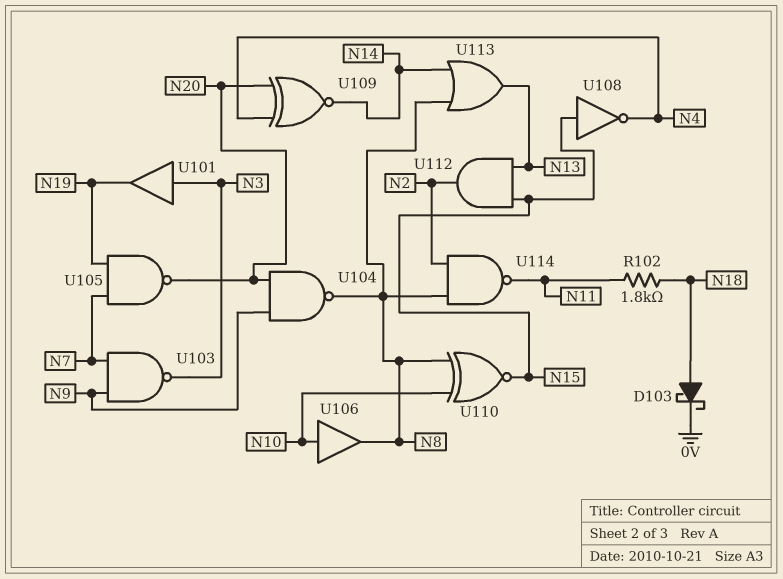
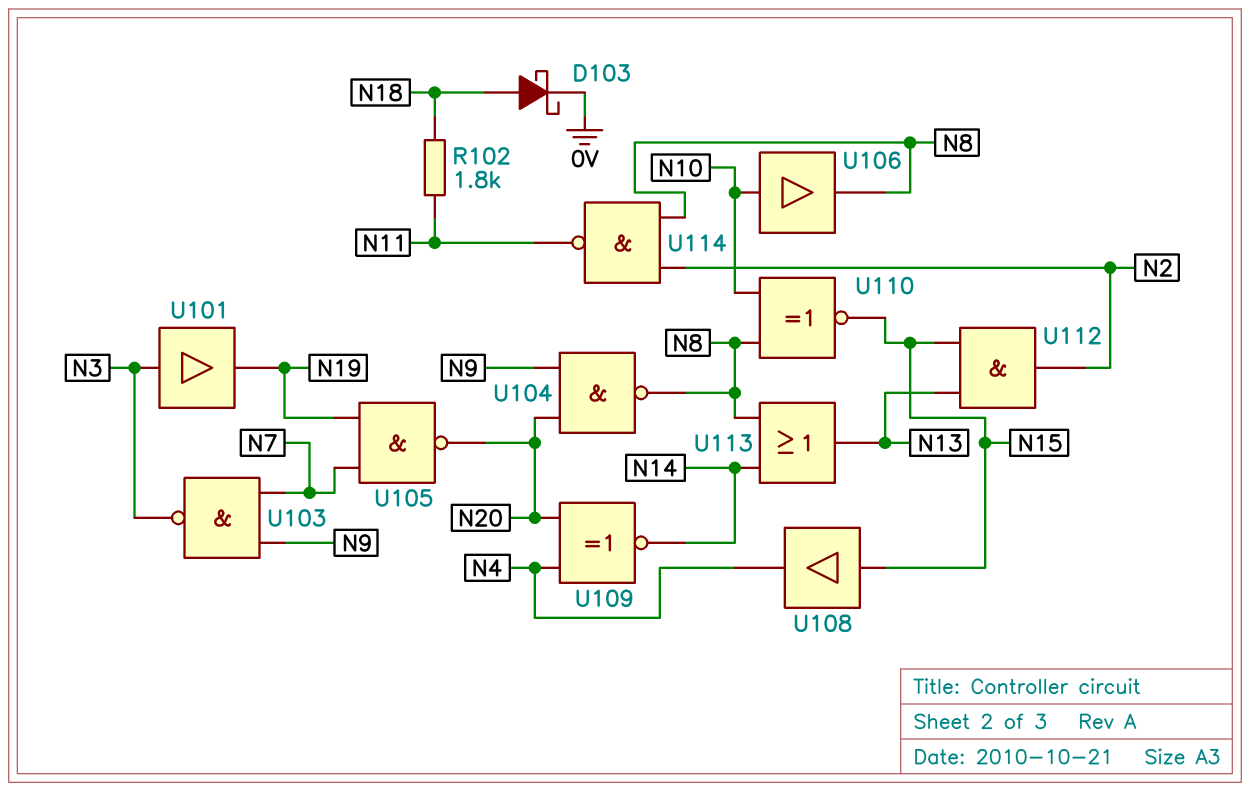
U108: NOT (in N15, out N4) -> buffer (in N15, out N4)

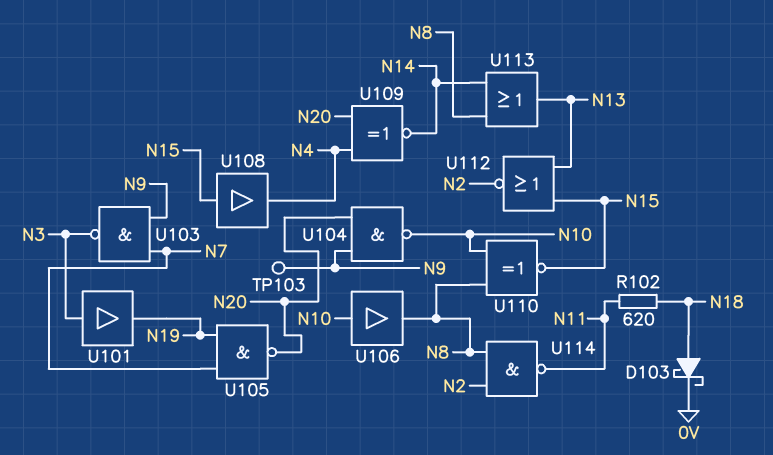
R102: 1.8k (N11, N18) -> 620 (N11, N18)
TP103: none -> test point (N9)
U104: NAND (in N9, in N20, out N8) -> NAND (in N9, in N20, out N10)
U112: AND (in N13, in N15, out N2) -> NOR (in N13, in N15, out N2)

